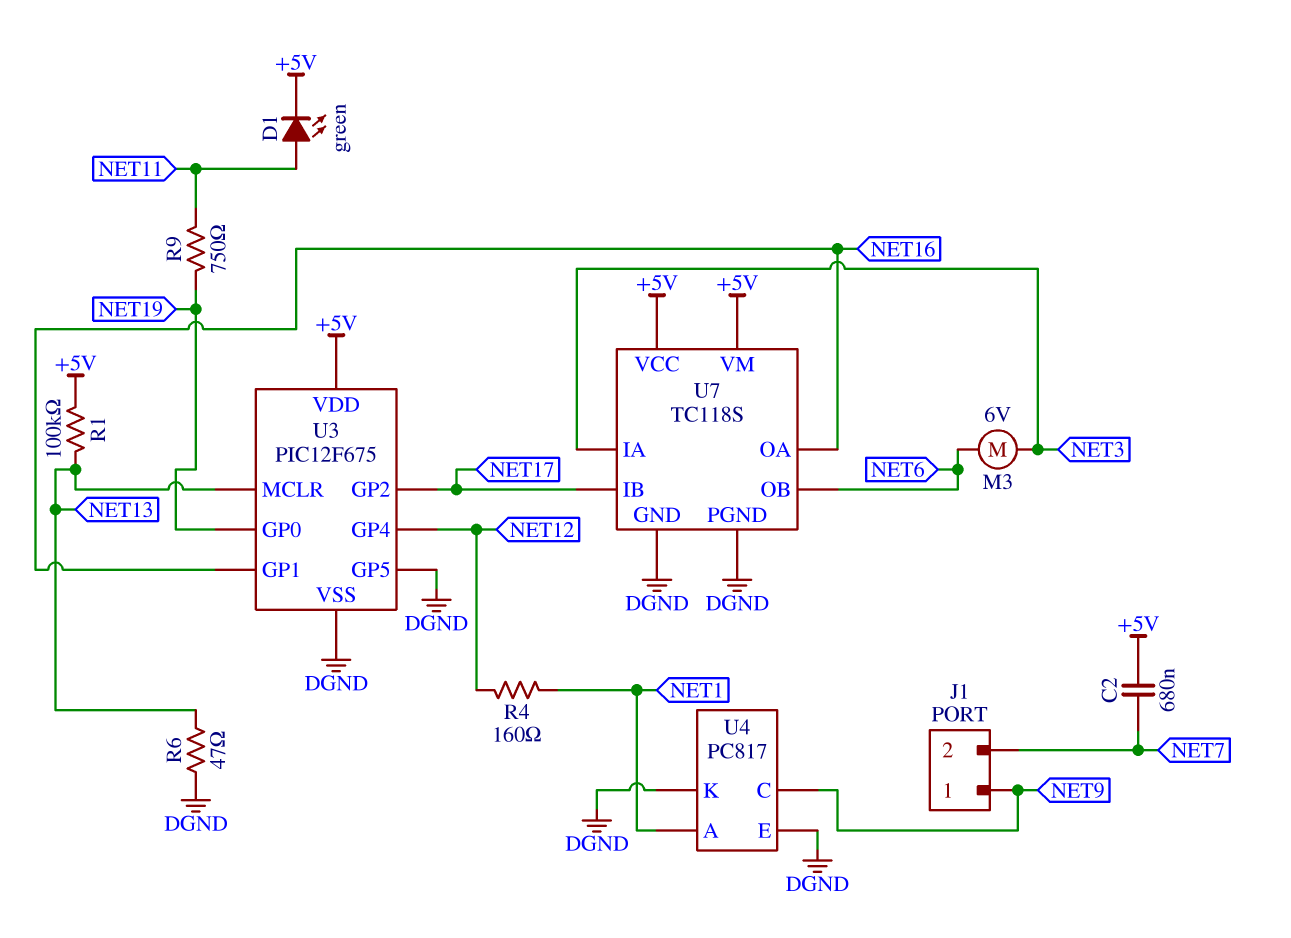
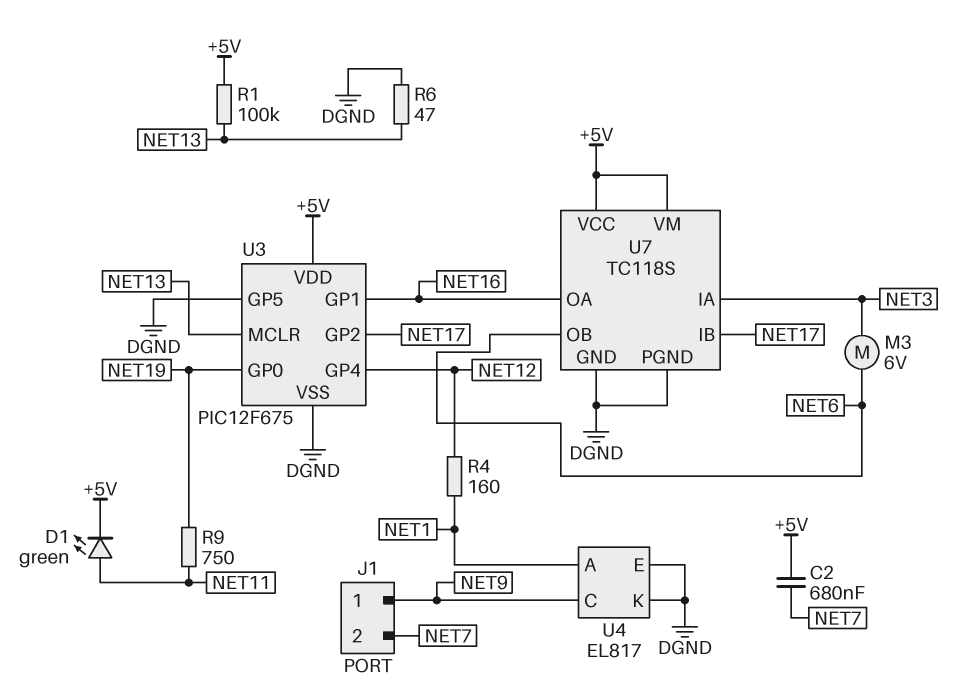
U4: PC817 -> EL817

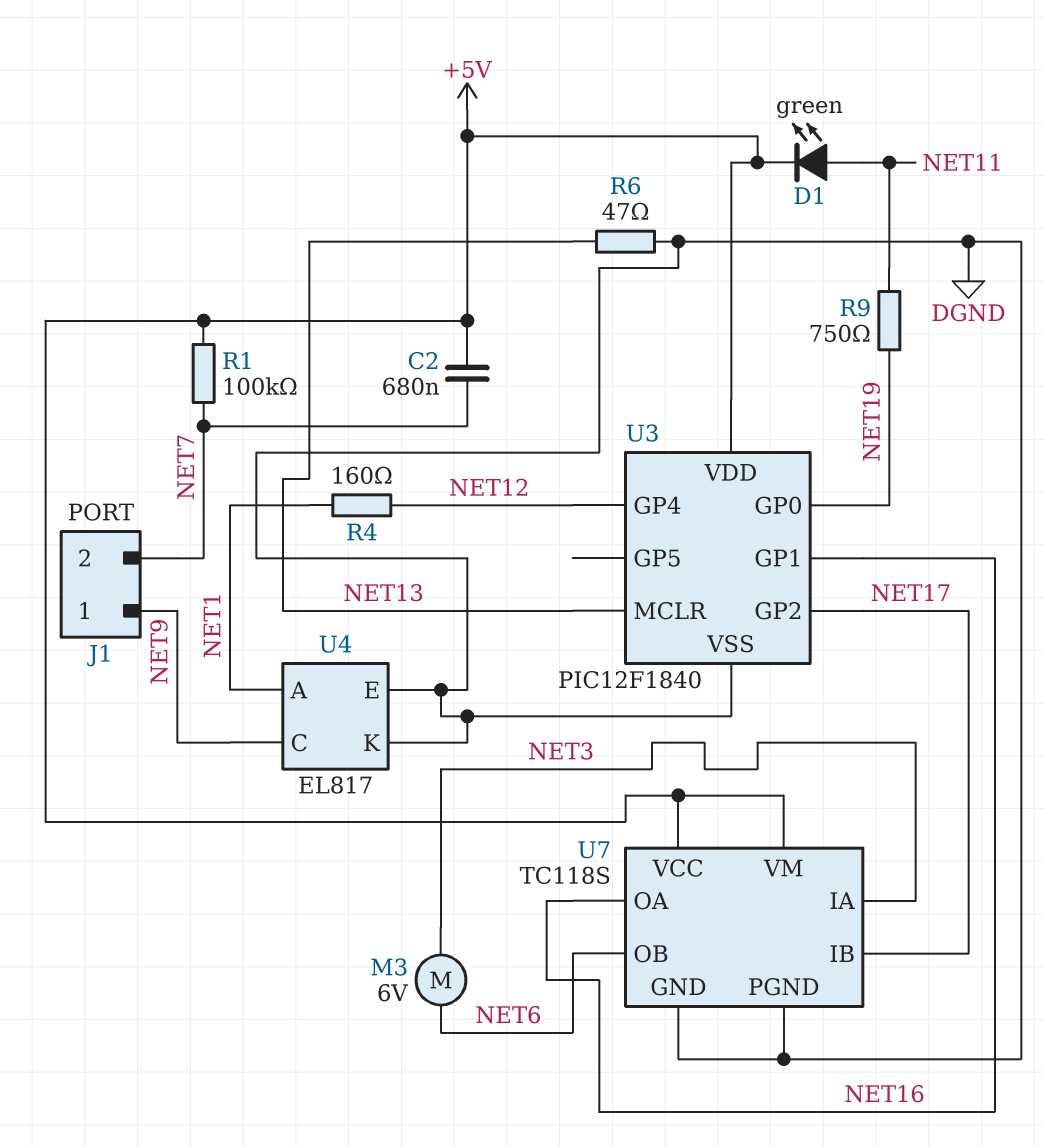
R1: 100k (+5V, NET13) -> 100k (+5V, NET7)
U3: PIC12F675 -> PIC12F1840
U3 pin GP5: DGND -> none

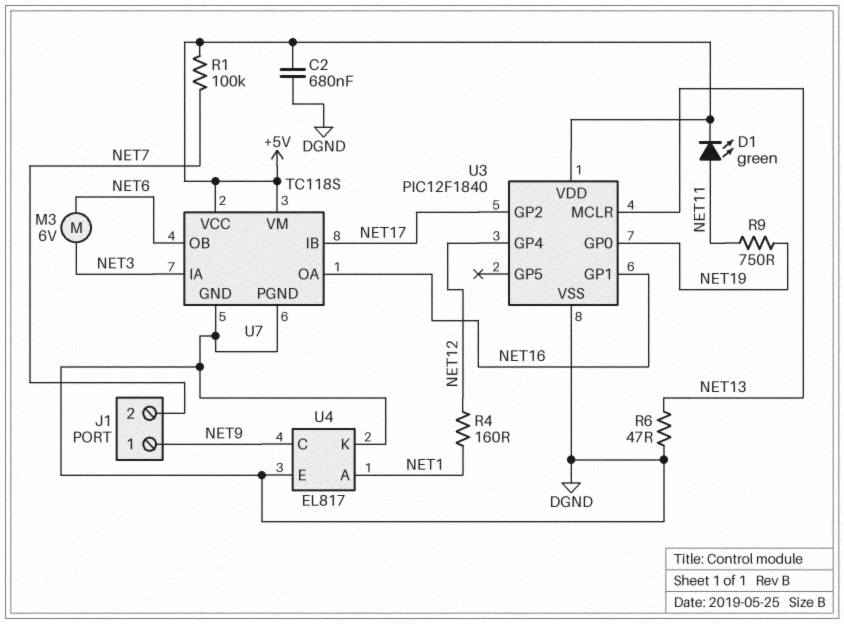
C2: 680nF (+5V, NET7) -> 680nF (+5V, DGND)

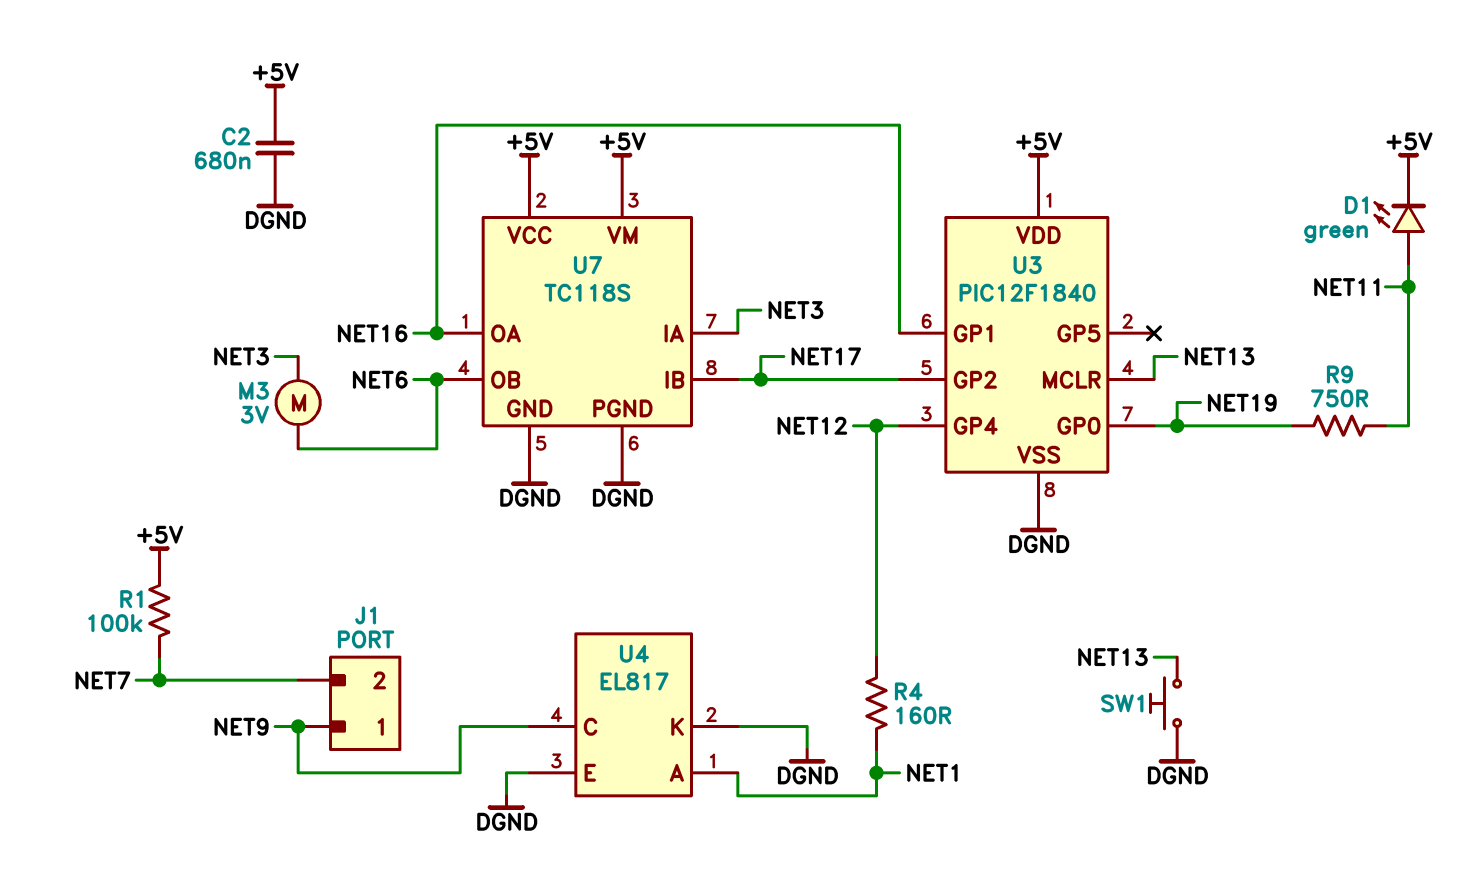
M3: motor 6V (NET3, NET6) -> motor 3V (NET3, NET6)
R6: 47 (DGND, NET13) -> none
SW1: none -> button (DGND, NET13)

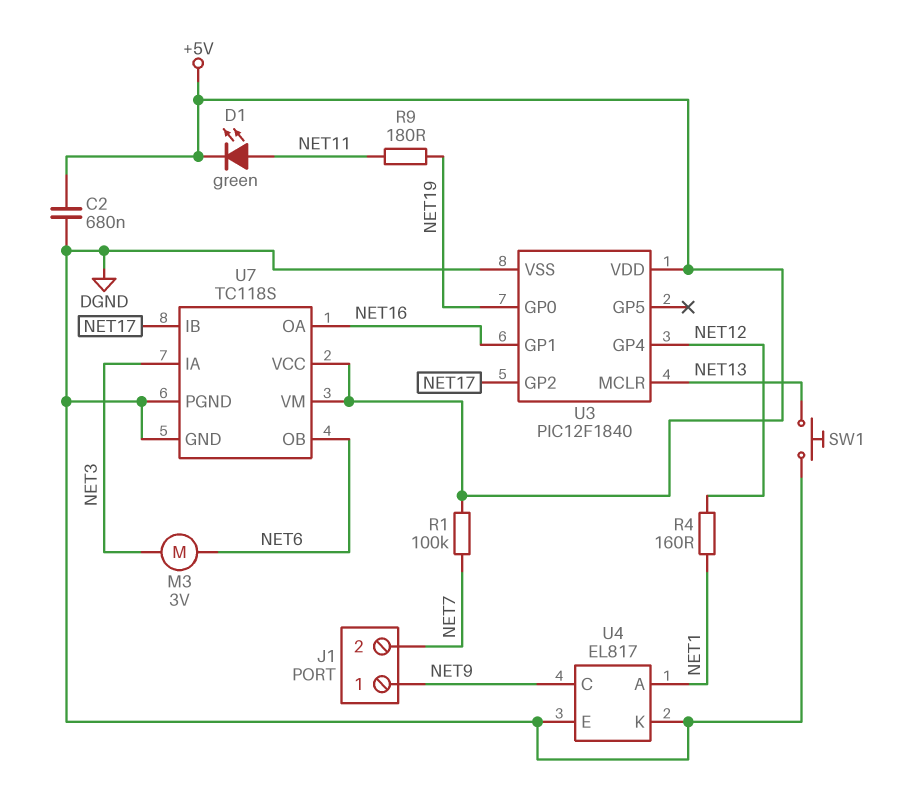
R9: 750 (NET11, NET19) -> 180 (NET11, NET19)

